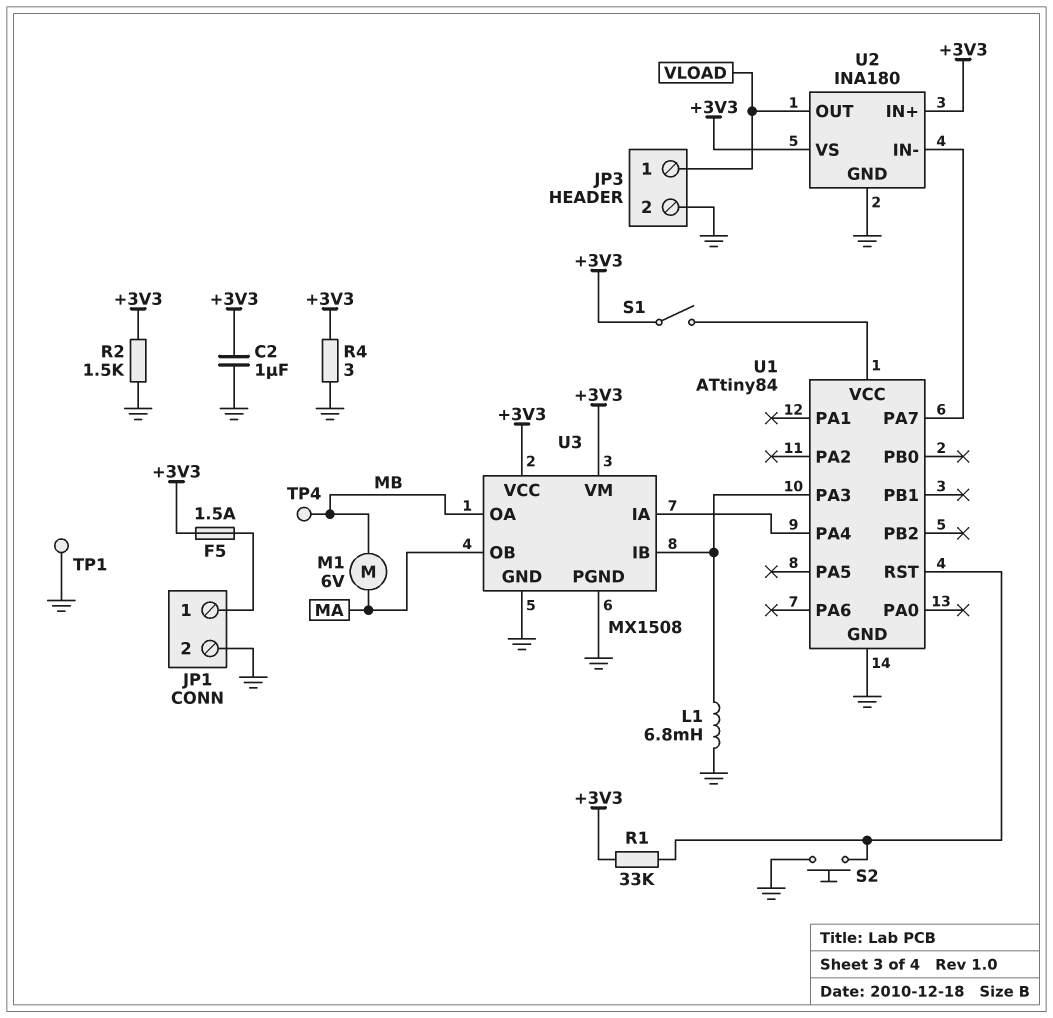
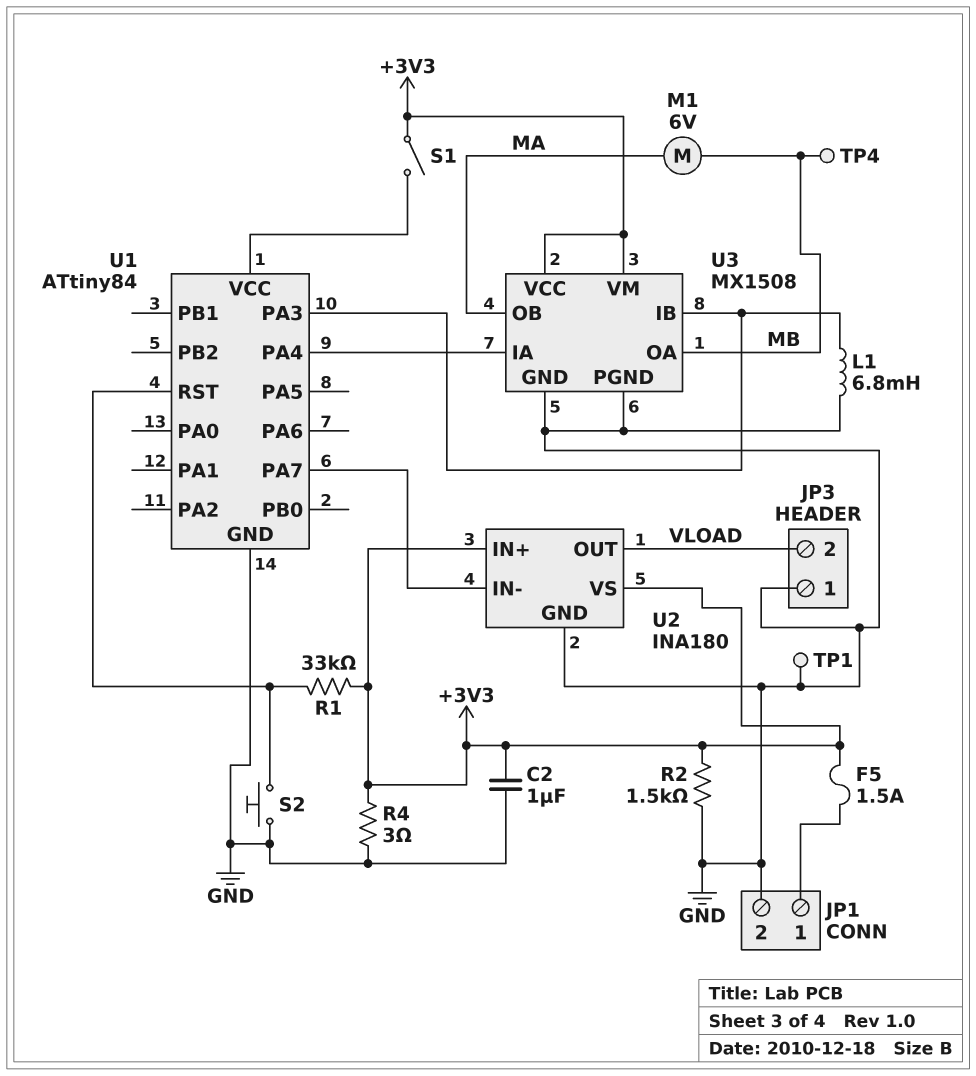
JP3 pin 1: VLOAD -> GND
JP3 pin 2: GND -> VLOAD

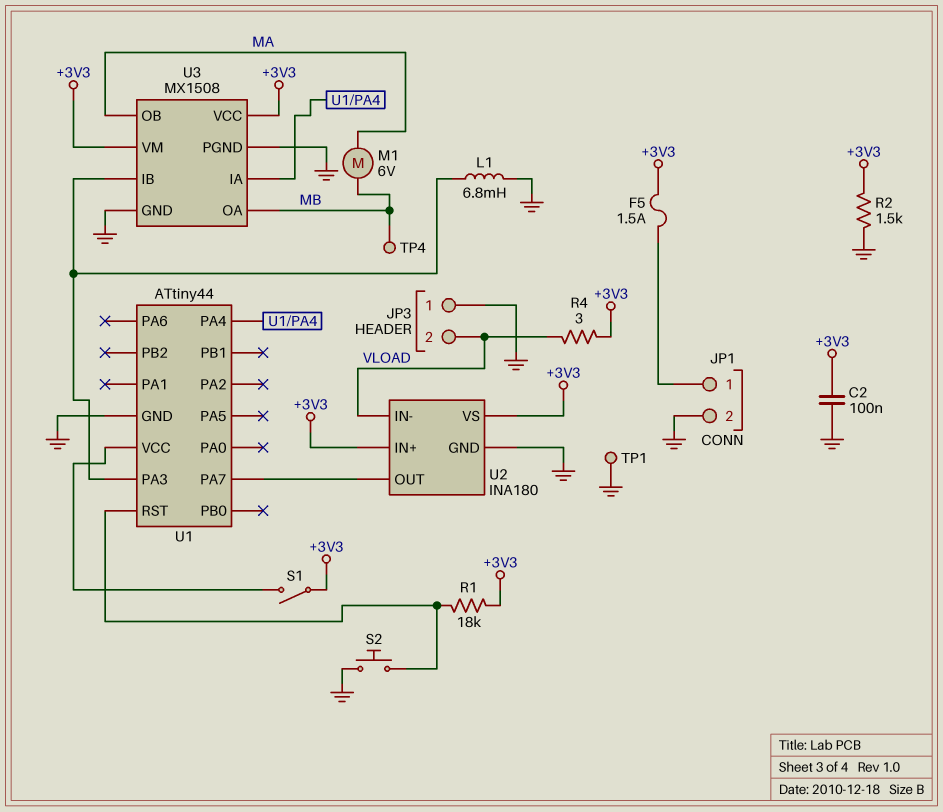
C2: 1uF (+3V3, GND) -> 100nF (+3V3, GND)
R1: 33k (+3V3, U1/RST) -> 18k (+3V3, U1/RST)
R4: 3 (+3V3, GND) -> 3 (+3V3, VLOAD)
U1: ATtiny84 -> ATtiny44
U2 pin IN-: U1/PA7 -> VLOAD
U2 pin OUT: VLOAD -> U1/PA7

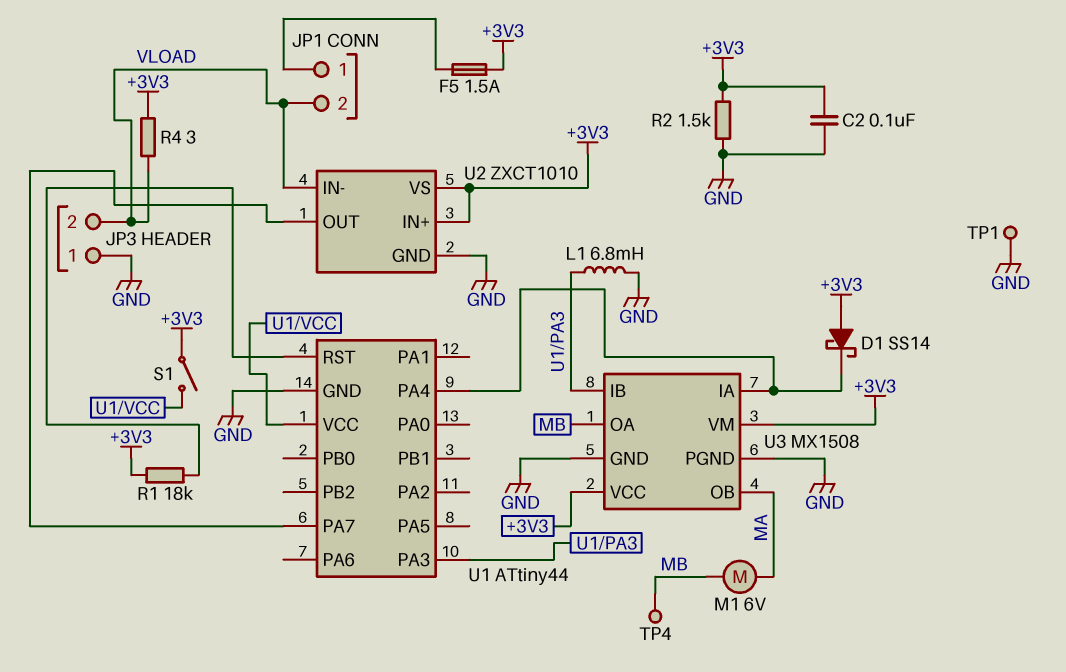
D1: none -> schottky SS14 (A +3V3, K U1/PA4)
JP1 pin 2: GND -> VLOAD
S2: button (GND, U1/RST) -> none
U2: INA180 -> ZXCT1010

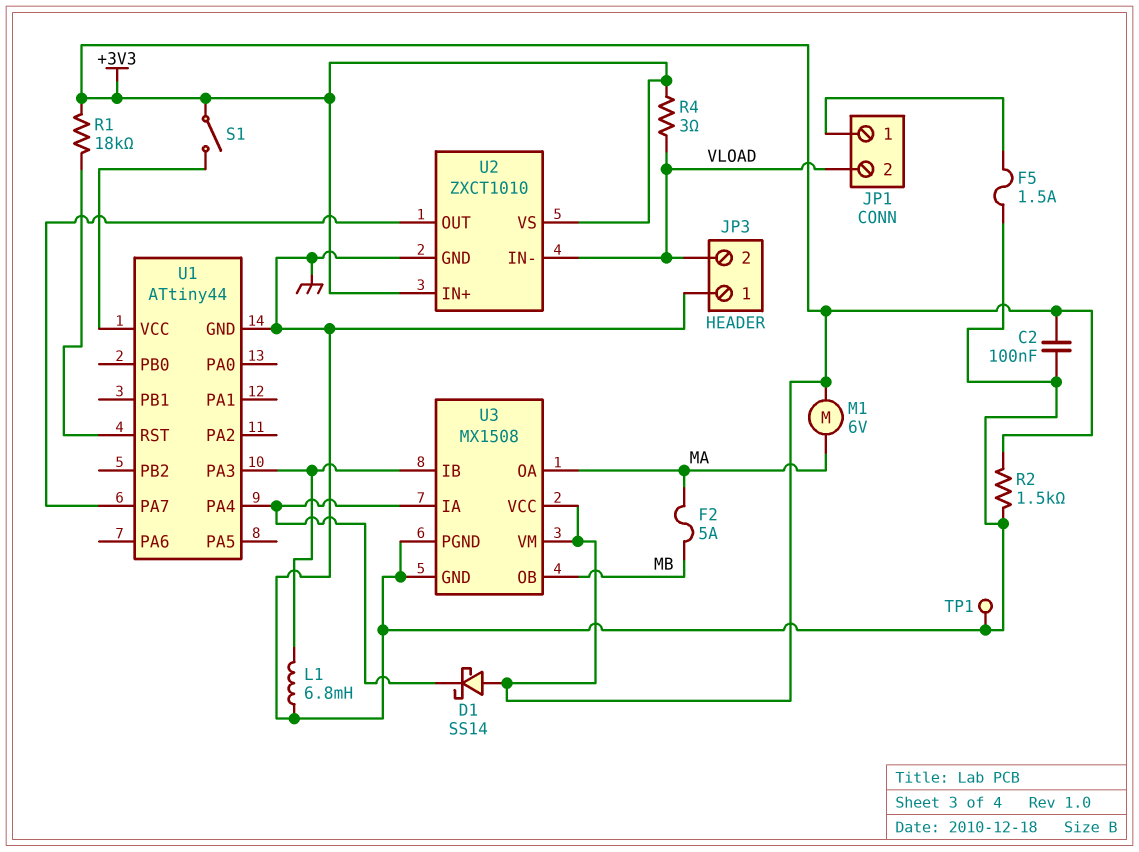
F2: none -> 5A (MA, MB)
F5: 1.5A (+3V3, JP1/1) -> 1.5A (GND, JP1/1)
M1: motor 6V (MA, MB) -> motor 6V (+3V3, MA)
TP4: test point (MB) -> none
U3 pin OA: MB -> MA
U3 pin OB: MA -> MB

